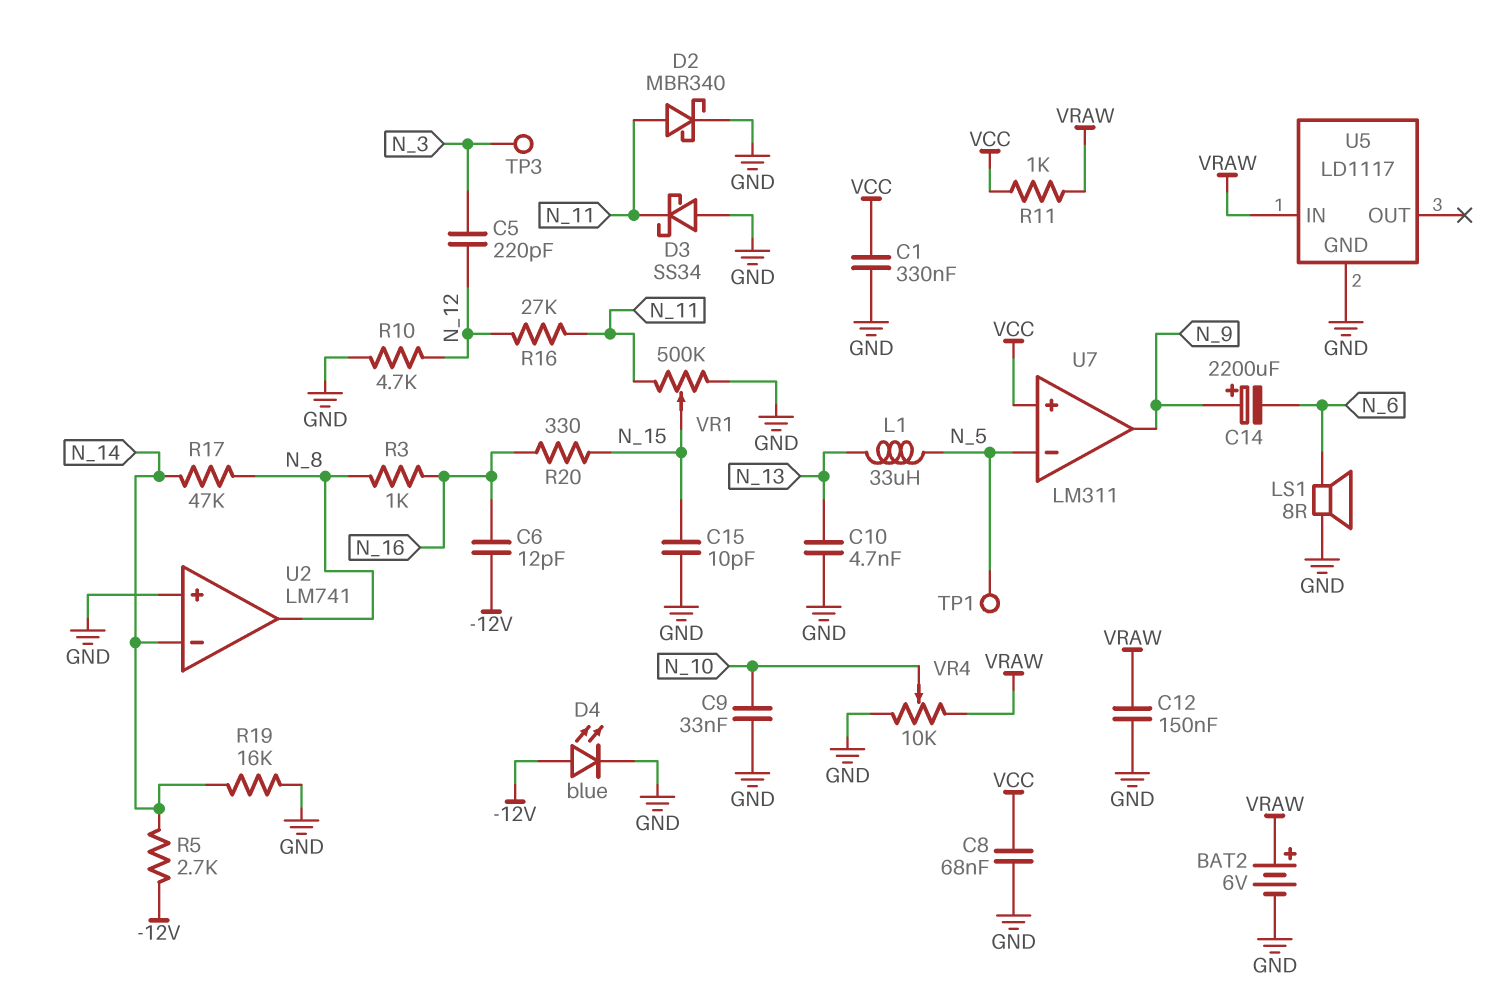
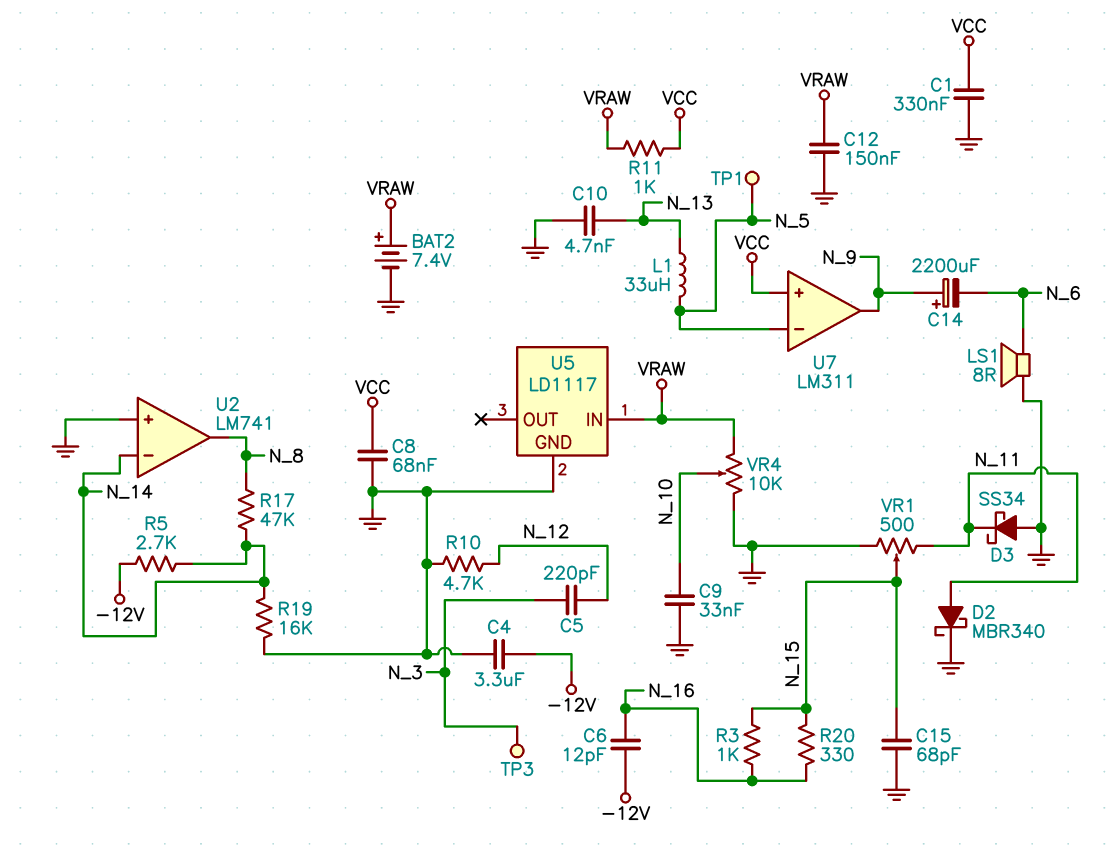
BAT2: 6V (plus VRAW, minus GND) -> 7.4V (plus VRAW, minus GND)
C4: none -> 3.3uF (-12V, GND)
C15: 10pF (GND, N_15) -> 68pF (GND, N_15)
D4: LED blue (A -12V, K GND) -> none
R3: 1k (N_8, N_16) -> 1k (N_15, N_16)
R16: 27k (N_11, N_12) -> none
VR1: 500k (GND, N_11, wiper N_15) -> 500 (GND, N_11, wiper N_15)

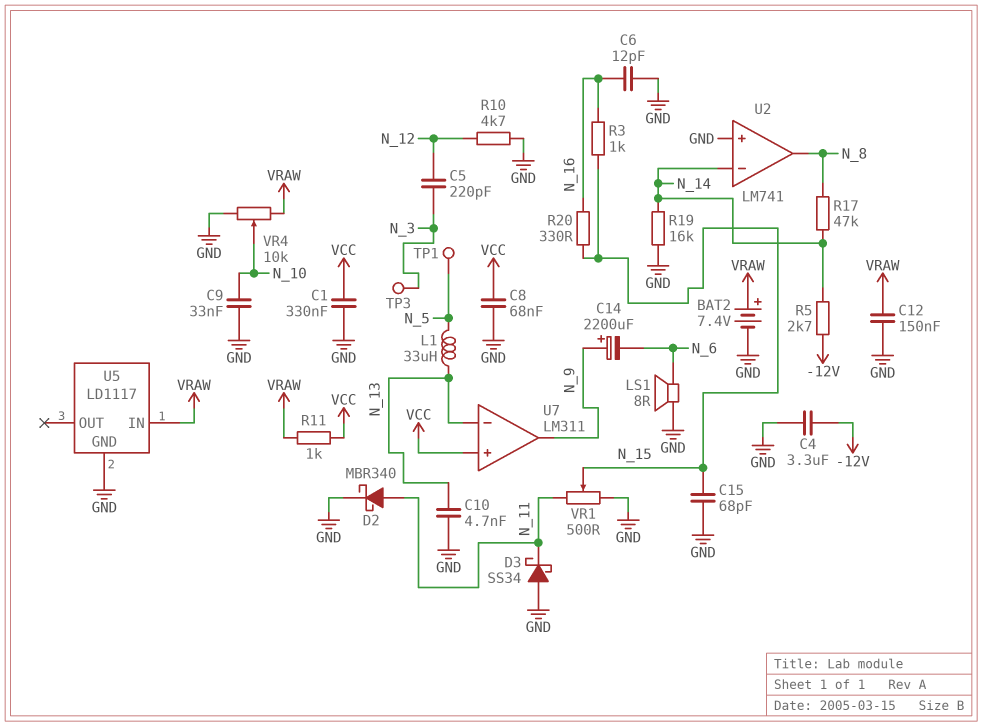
C6: 12pF (-12V, N_16) -> 12pF (GND, N_16)
U7 pin in-: N_5 -> N_13

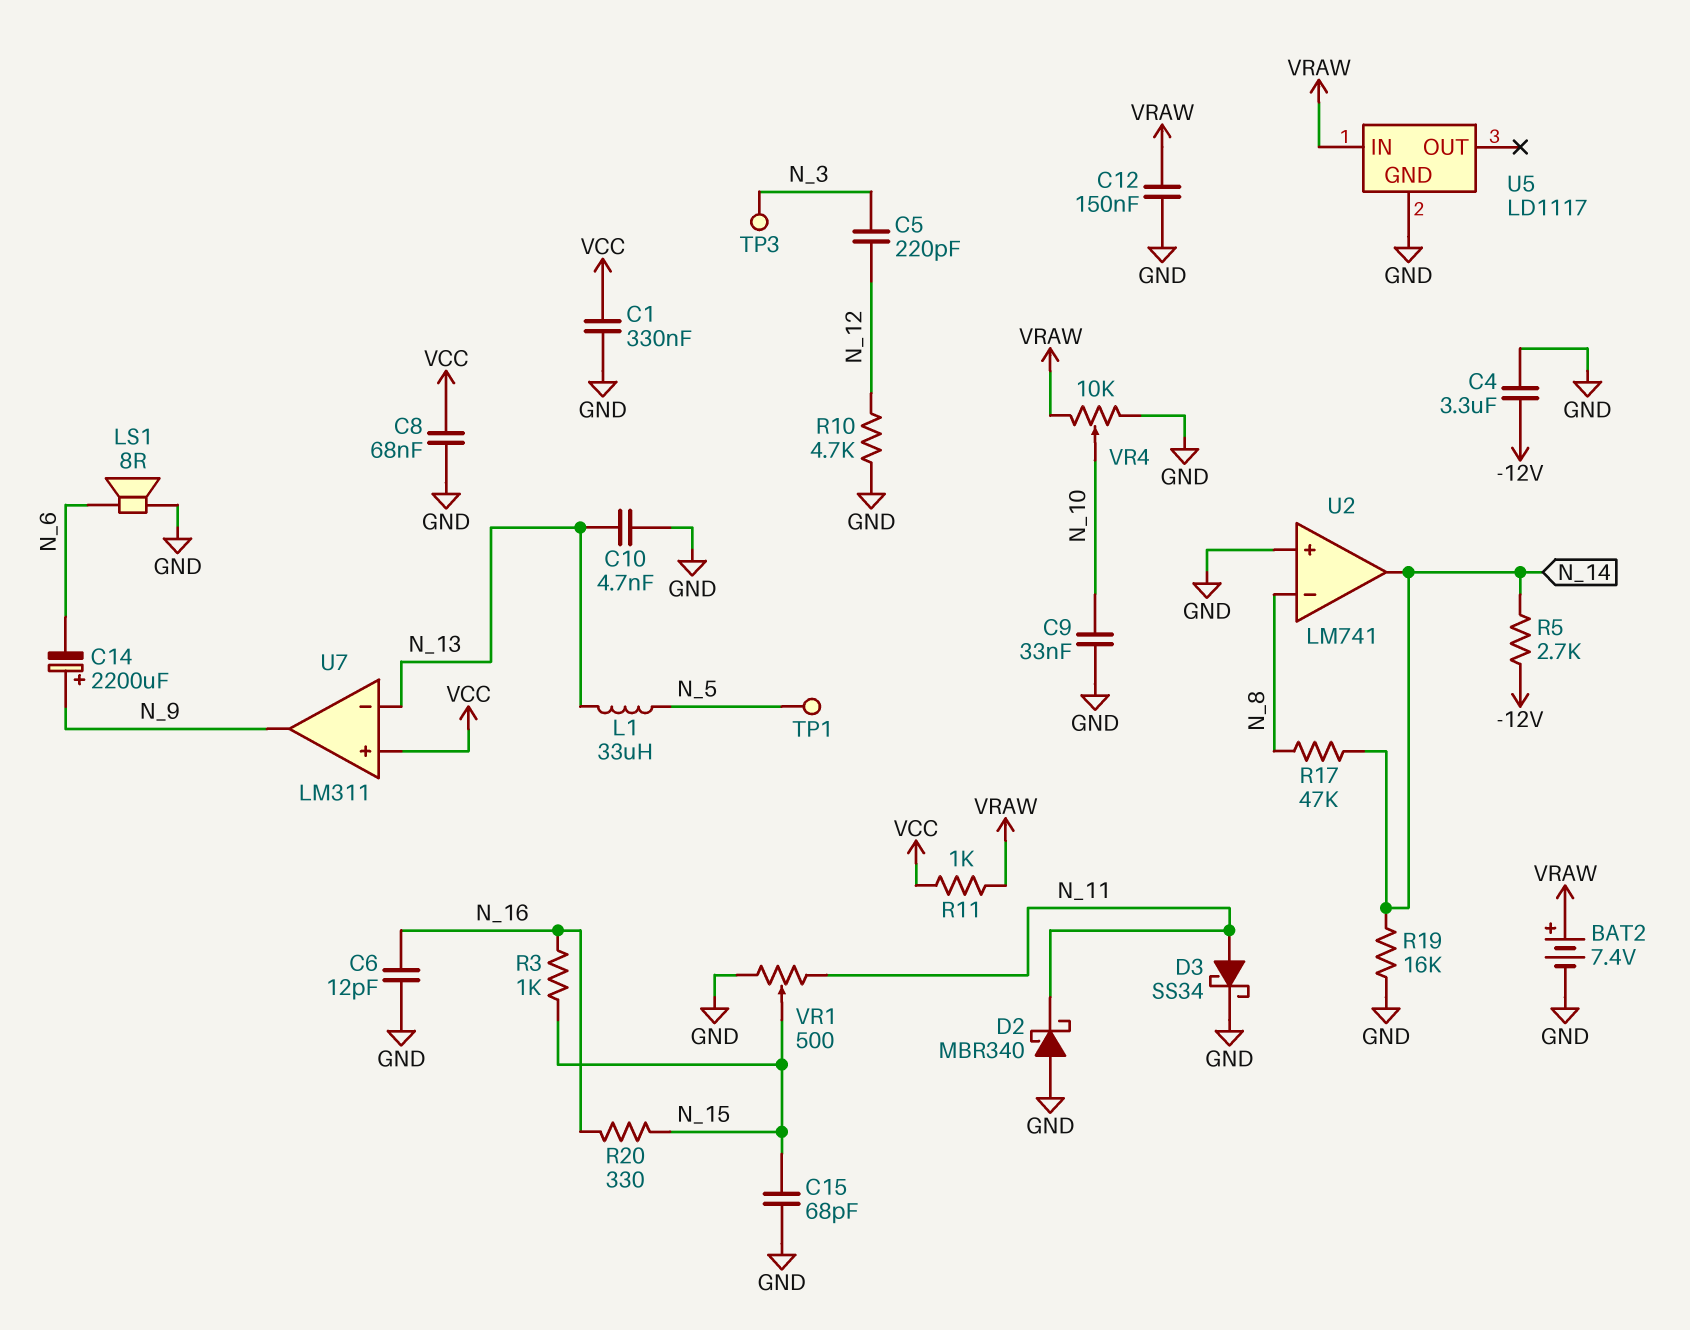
D2: schottky MBR340 (A N_11, K GND) -> schottky MBR340 (A GND, K N_11)
D3: schottky SS34 (A GND, K N_11) -> schottky SS34 (A N_11, K GND)
U2 pin in-: N_14 -> N_8
U2 pin out: N_8 -> N_14

